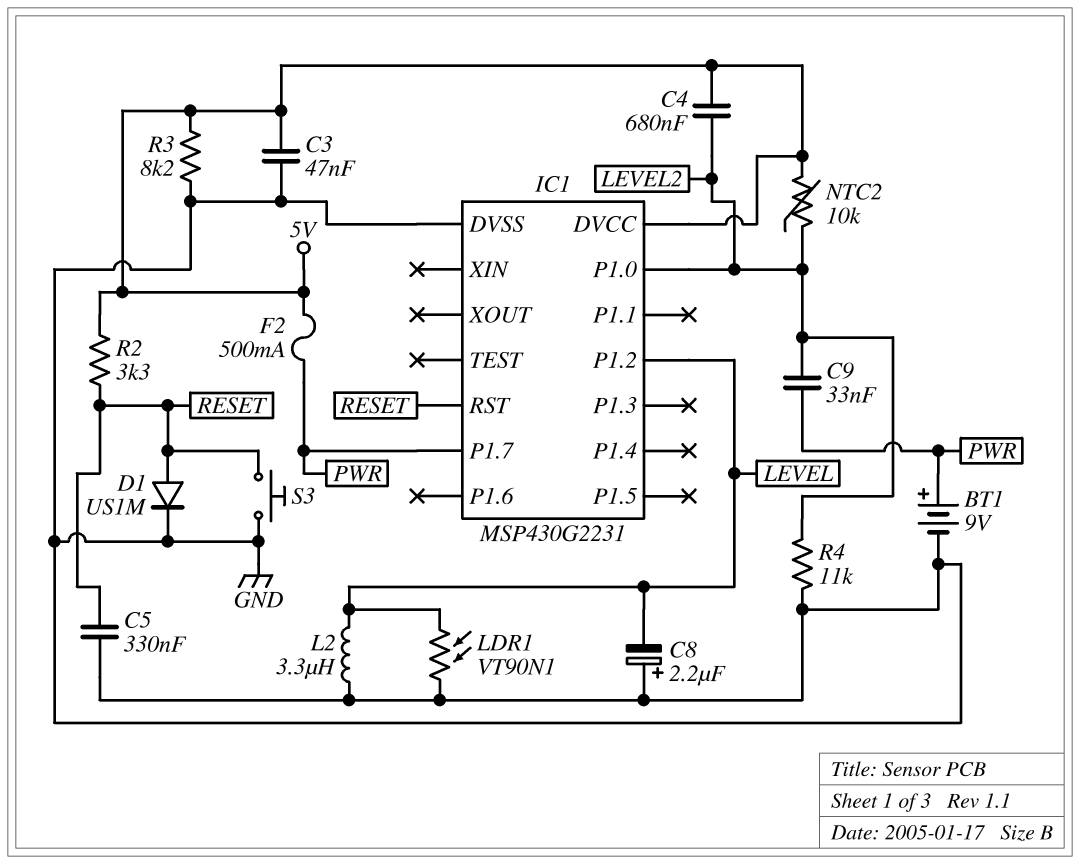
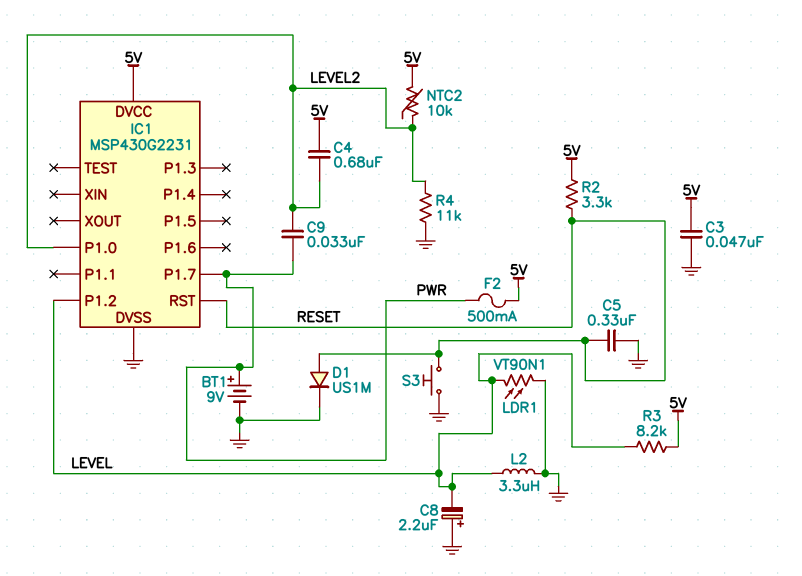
R3: 8.2k (5V, GND) -> 8.2k (5V, LEVEL)

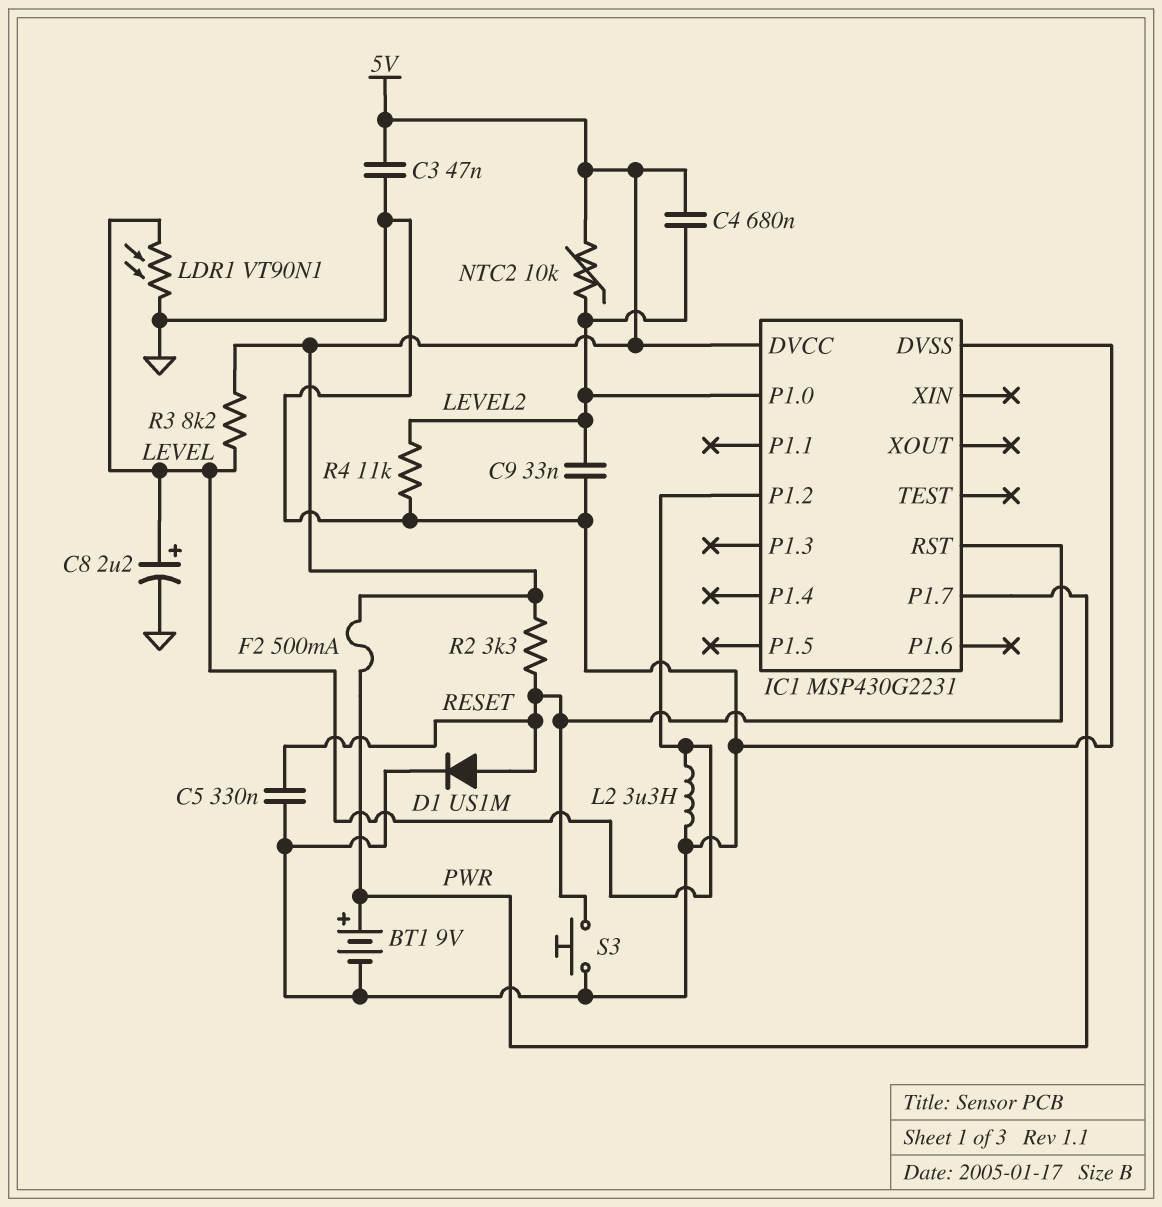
C8: 2.2uF (plus GND, minus LEVEL) -> 2.2uF (plus LEVEL, minus GND)
C9: 33nF (LEVEL2, PWR) -> 33nF (GND, LEVEL2)

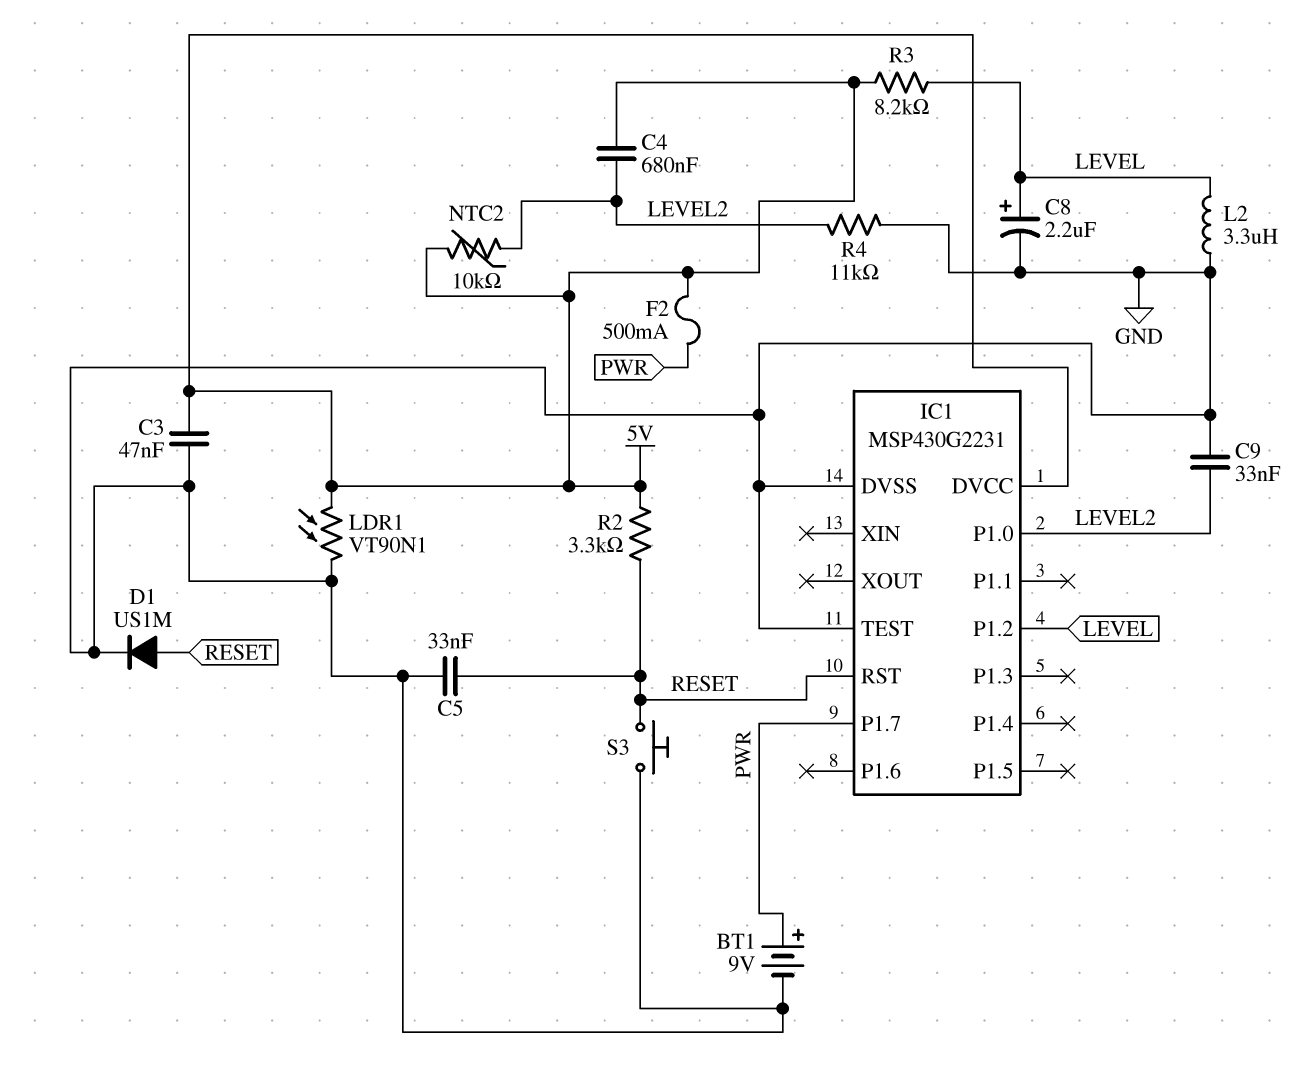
C5: 330nF (GND, RESET) -> 33nF (GND, RESET)
IC1 pin TEST: none -> GND
LDR1: VT90N1 (GND, LEVEL) -> VT90N1 (5V, GND)

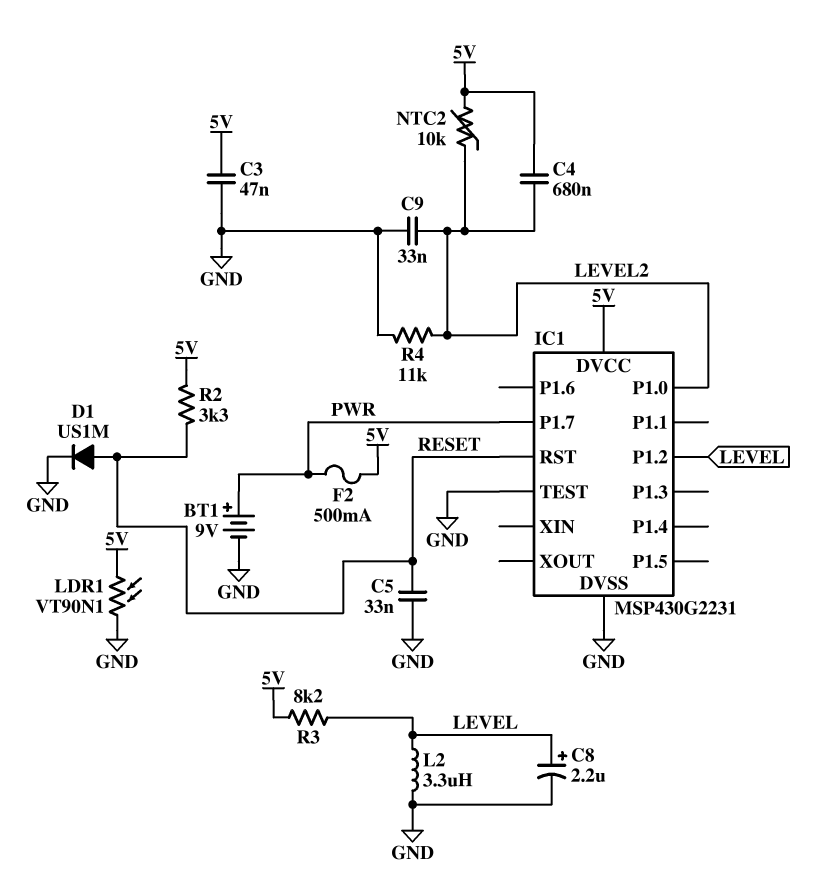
S3: button (GND, RESET) -> none

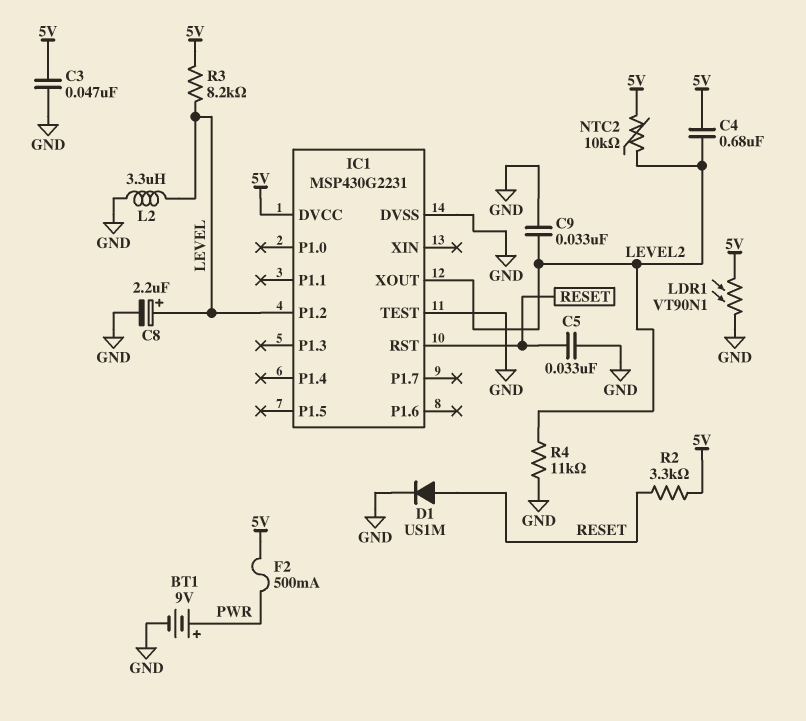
IC1 pin P1.0: LEVEL2 -> none
IC1 pin P1.7: PWR -> none
IC1 pin XOUT: none -> LEVEL2

